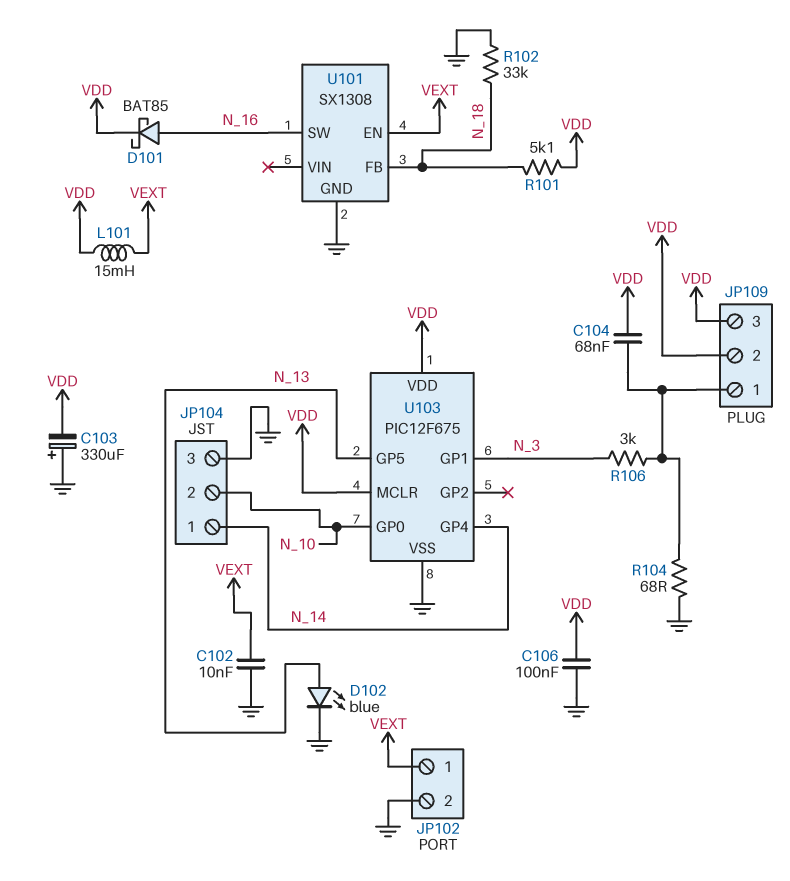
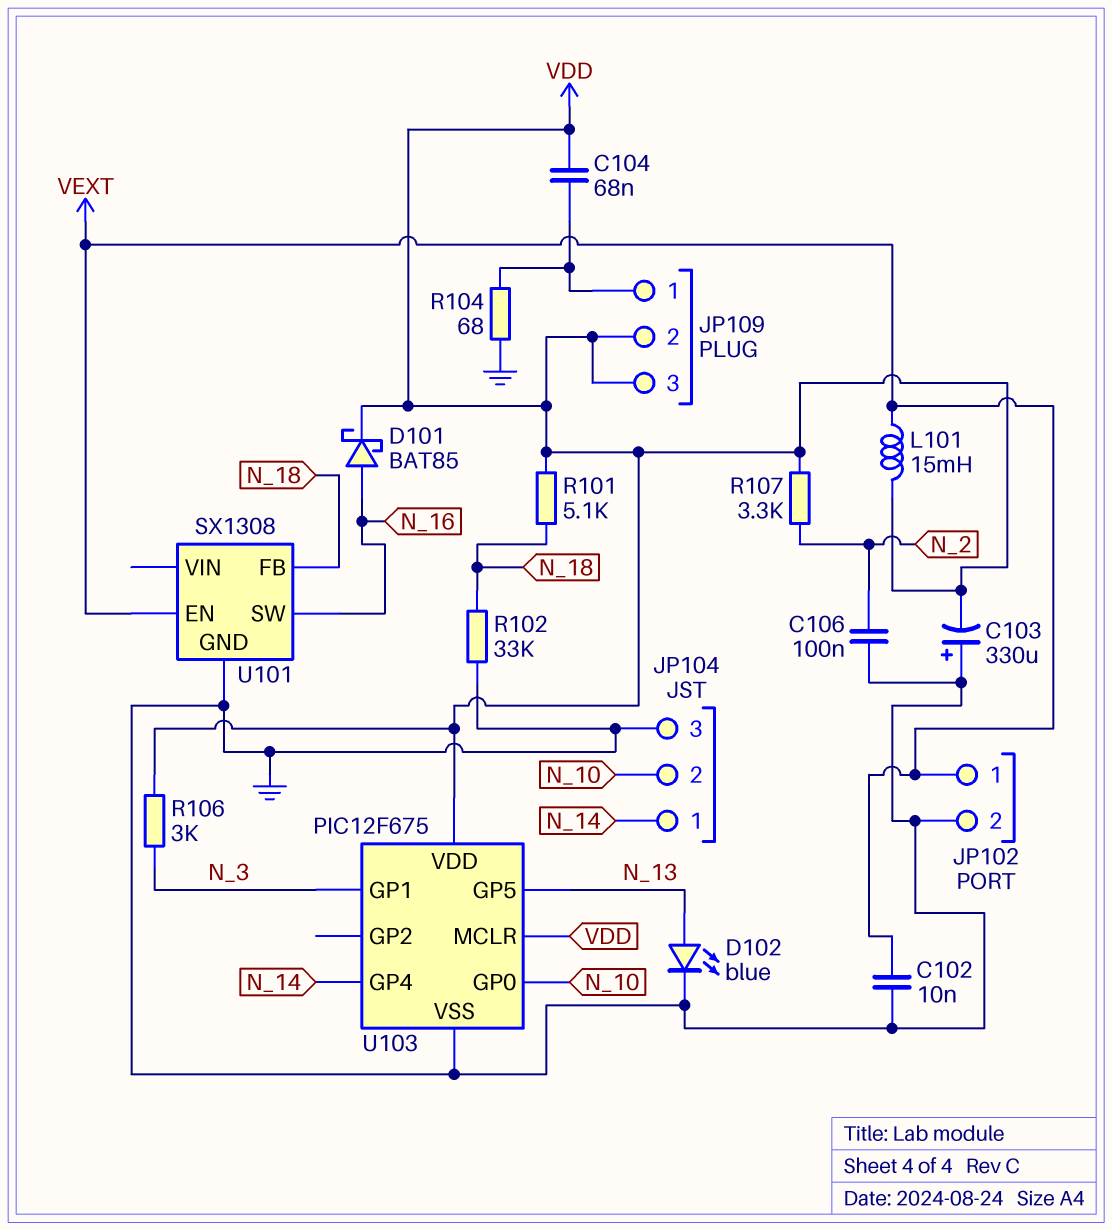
C106: 100nF (GND, VDD) -> 100nF (GND, N_2)
R106: 3k (JP109/1, N_3) -> 3k (N_3, VDD)
R107: none -> 3.3k (N_2, VDD)

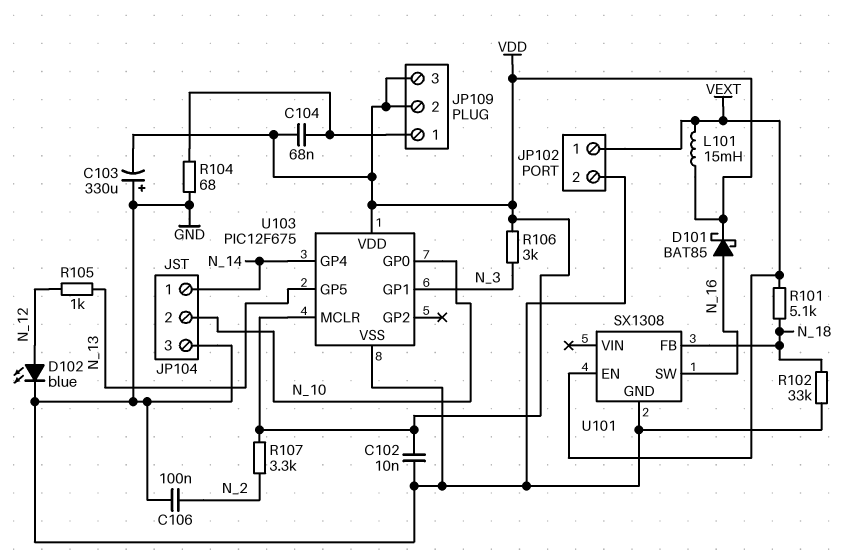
C102: 10nF (GND, VEXT) -> 10nF (GND, VDD)
D102: LED blue (A N_13, K GND) -> LED blue (A N_12, K GND)
R101: 5.1k (N_18, VDD) -> 5.1k (N_18, VEXT)
R105: none -> 1k (N_12, N_13)

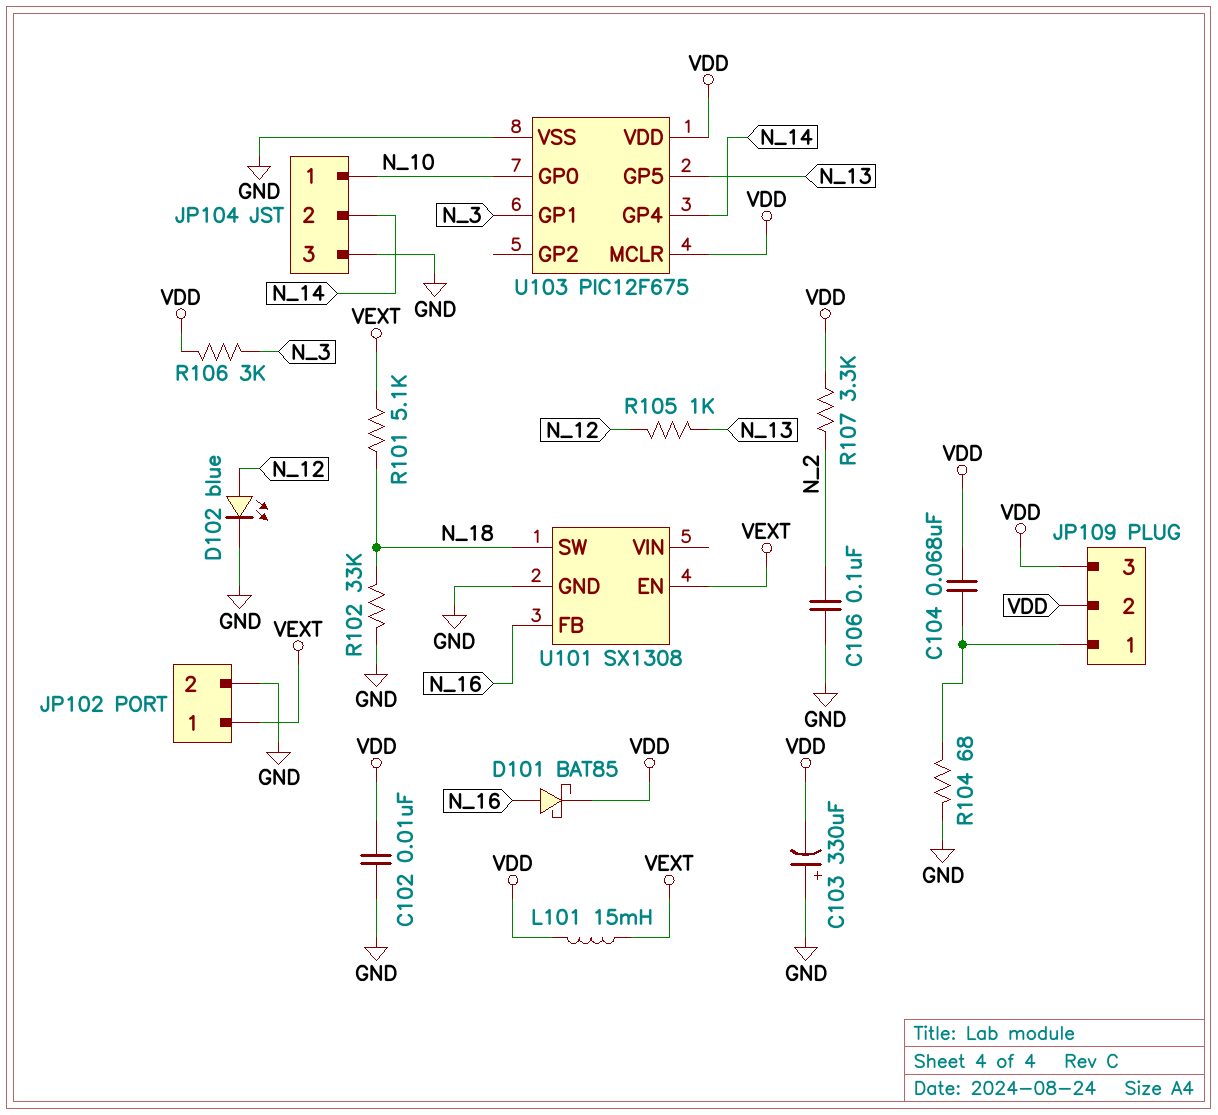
JP104 pin 1: N_14 -> N_10
JP104 pin 2: N_10 -> N_14
U101 pin FB: N_18 -> N_16
U101 pin SW: N_16 -> N_18

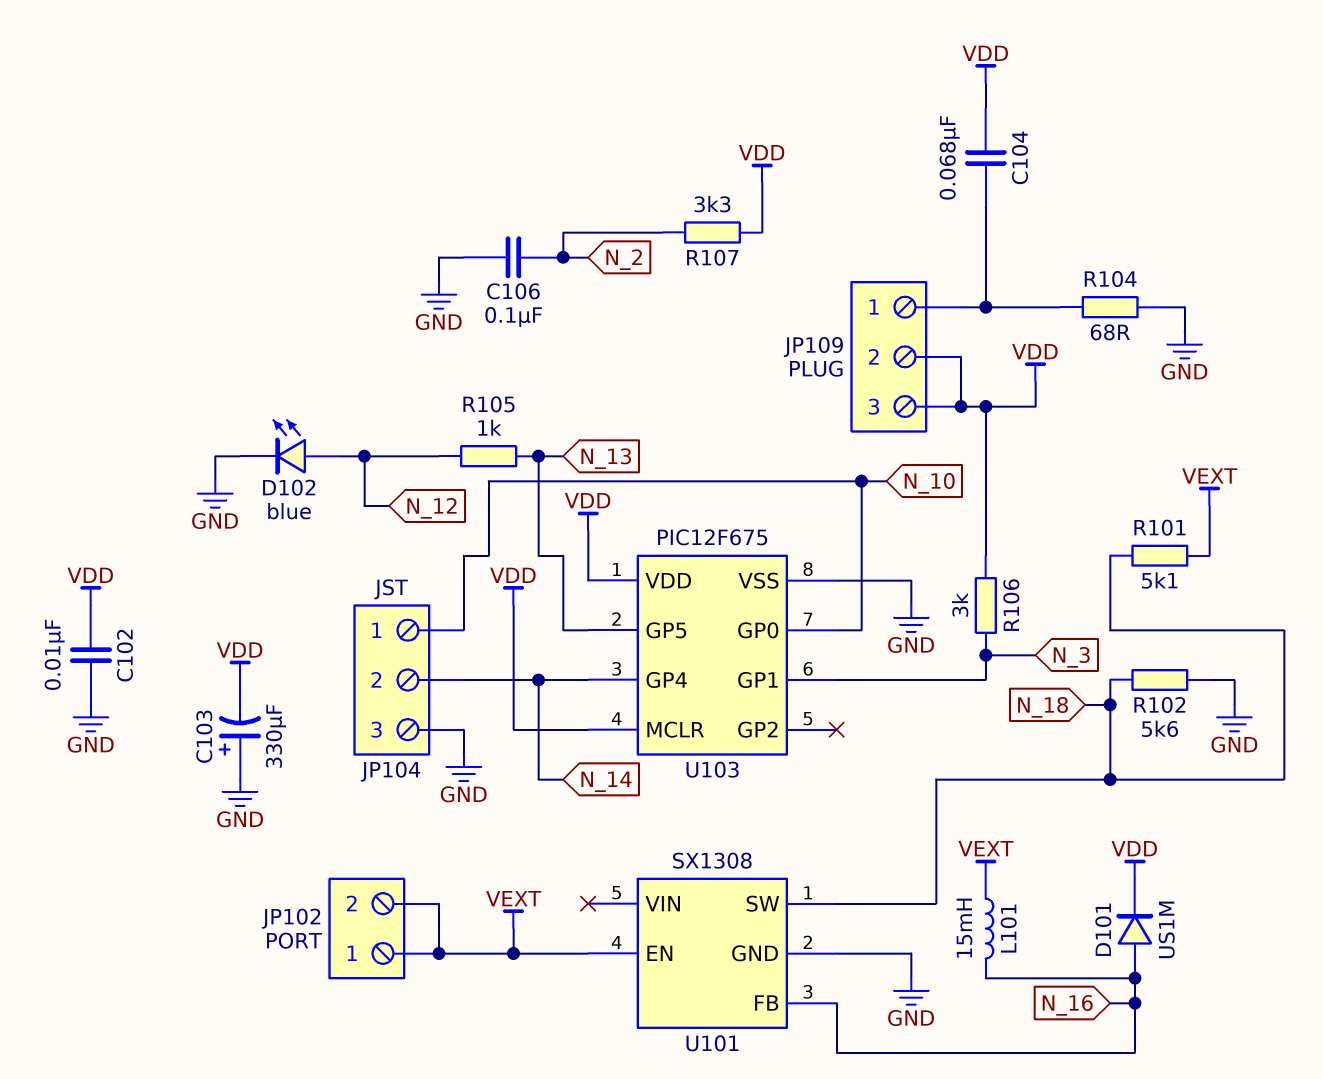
D101: schottky BAT85 (A N_16, K VDD) -> diode US1M (A N_16, K VDD)
JP102 pin 2: GND -> VEXT
L101: 15mH (VDD, VEXT) -> 15mH (N_16, VEXT)
R102: 33k (GND, N_18) -> 5.6k (GND, N_18)

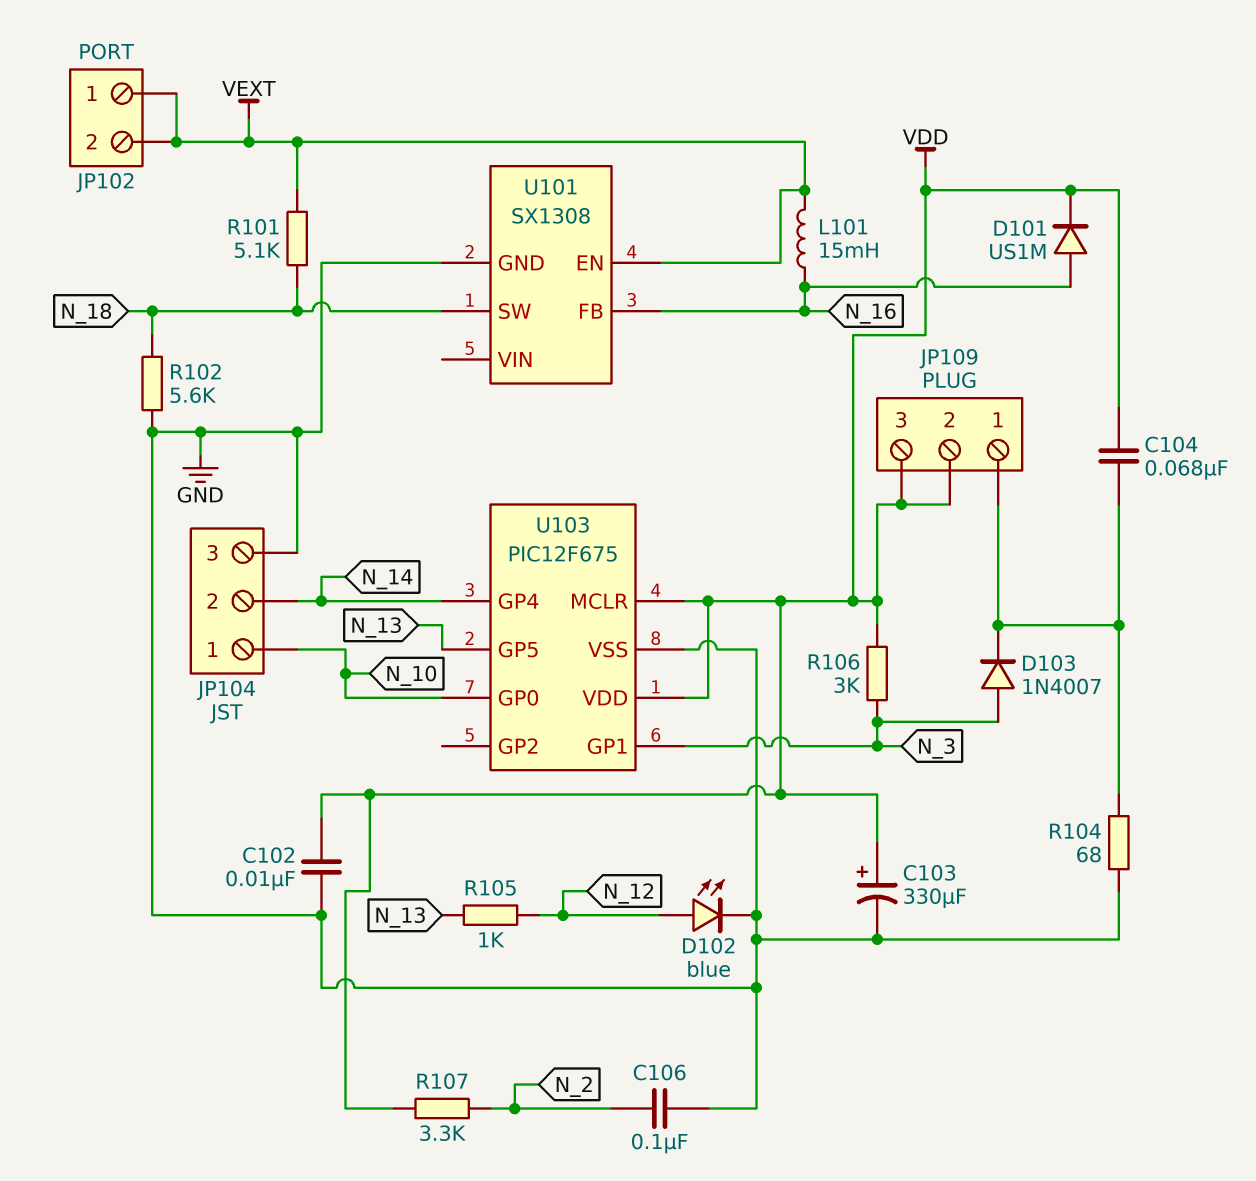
C103: 330uF (plus GND, minus VDD) -> 330uF (plus VDD, minus GND)
D103: none -> diode 1N4007 (A N_3, K JP109/1)

